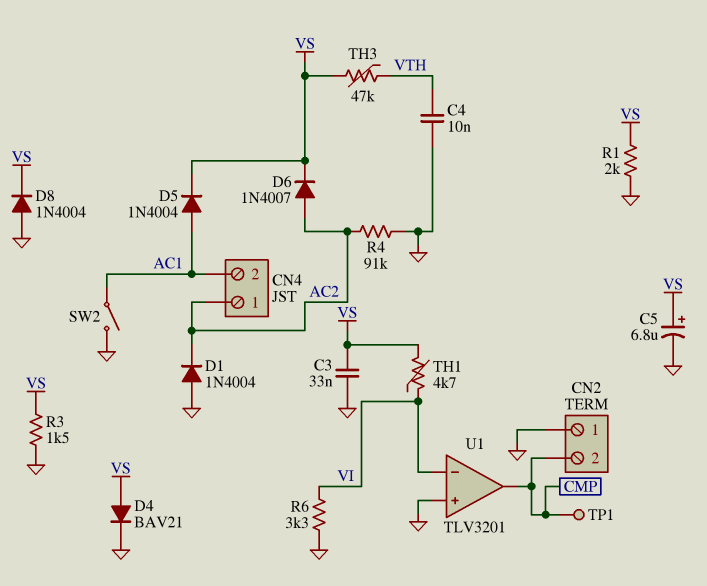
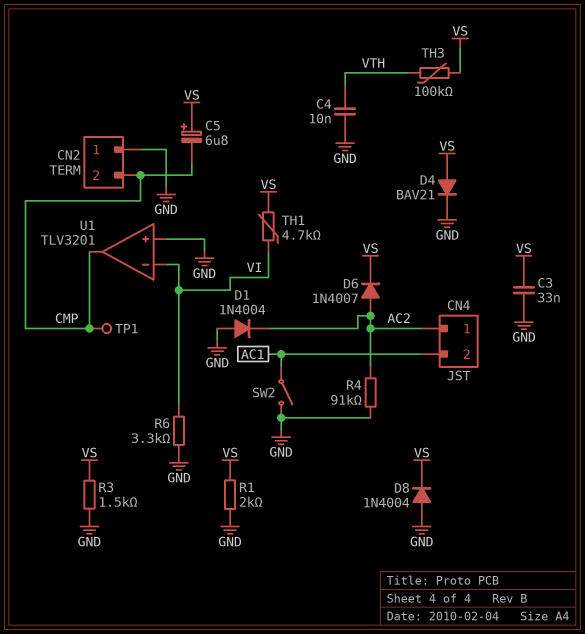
C5: 6.8uF (plus VS, minus GND) -> 6.8uF (plus VS, minus CMP)
D5: diode 1N4004 (A AC1, K VS) -> none
TH3: 47k (VS, VTH) -> 100k (VS, VTH)

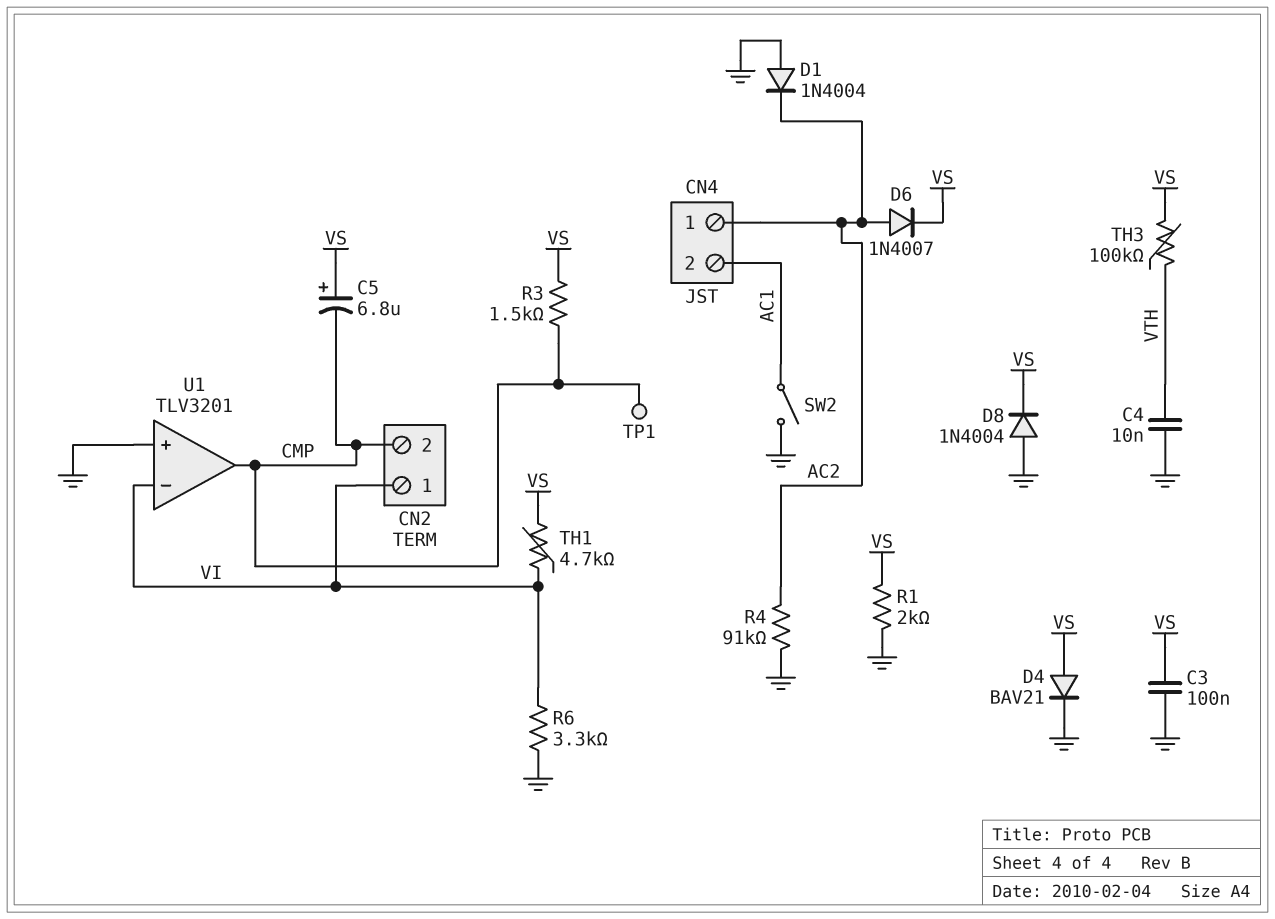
C3: 33nF (GND, VS) -> 100nF (GND, VS)
CN2 pin 1: GND -> VI
R3: 1.5k (GND, VS) -> 1.5k (CMP, VS)

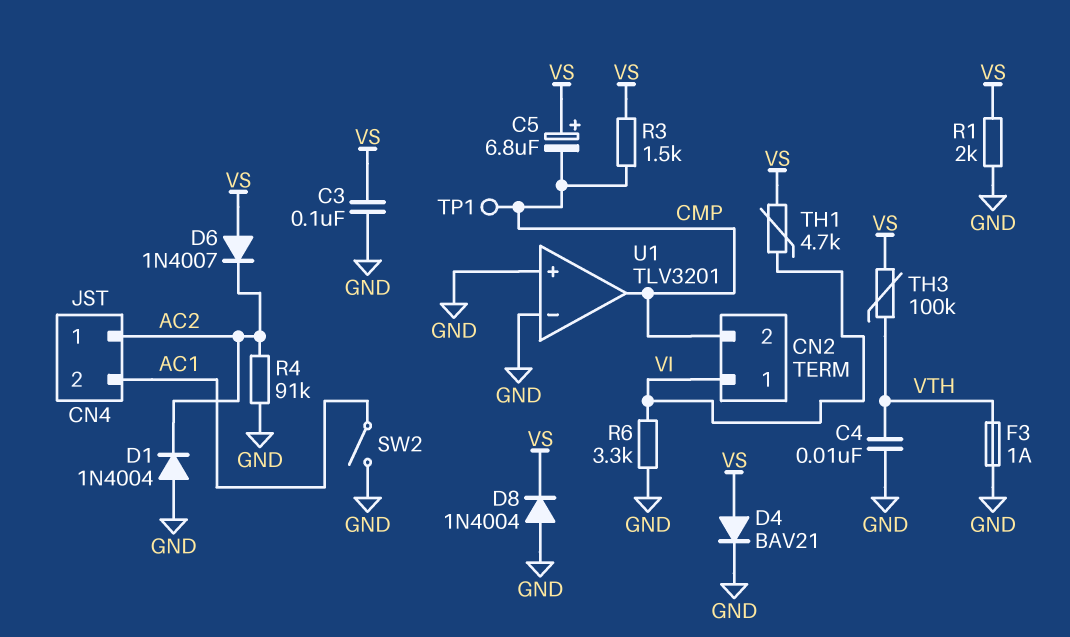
D6: diode 1N4007 (A AC2, K VS) -> diode 1N4007 (A VS, K AC2)
F3: none -> 1A (GND, VTH)
U1 pin in-: VI -> GND

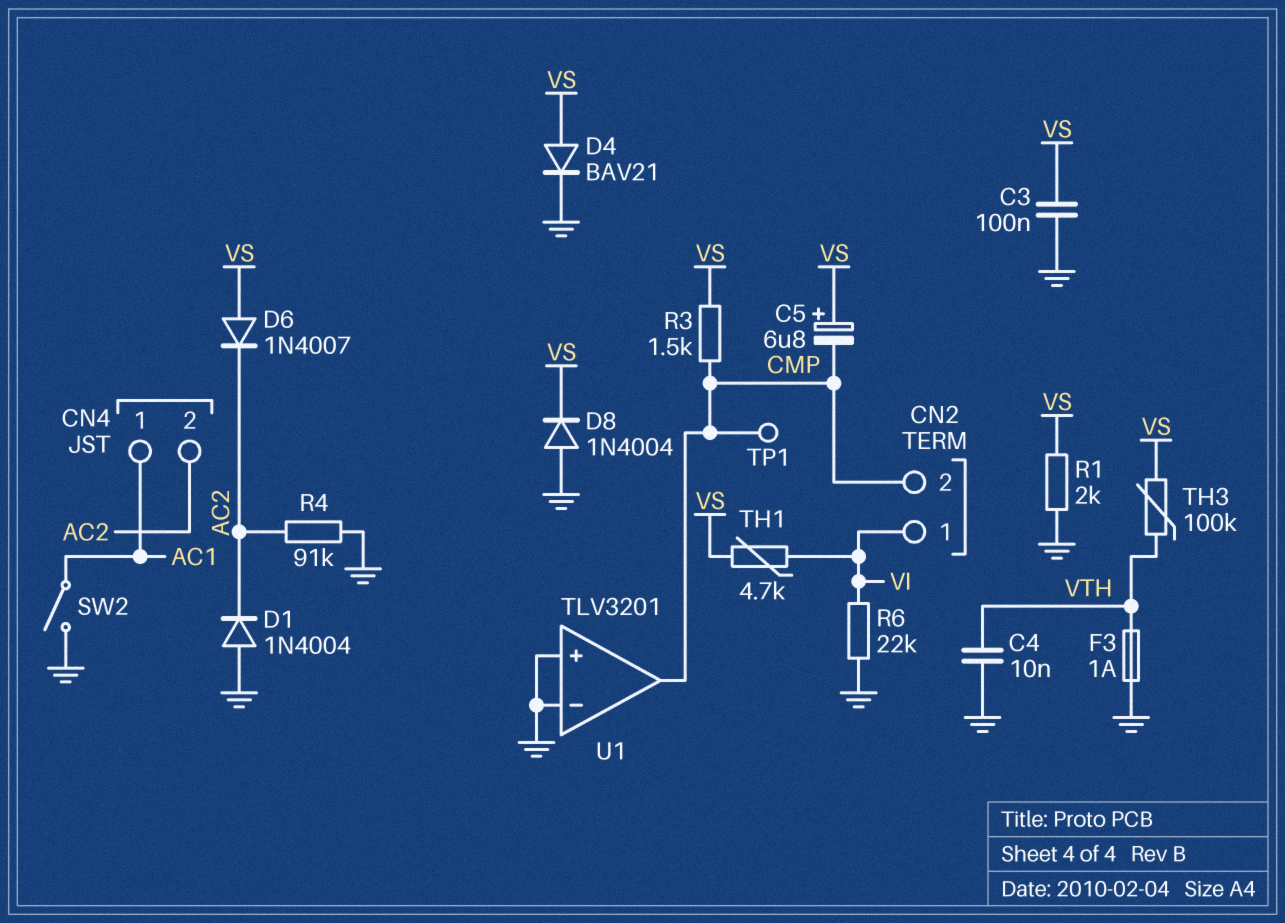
CN4 pin 1: AC2 -> AC1
CN4 pin 2: AC1 -> AC2
R6: 3.3k (GND, VI) -> 22k (GND, VI)

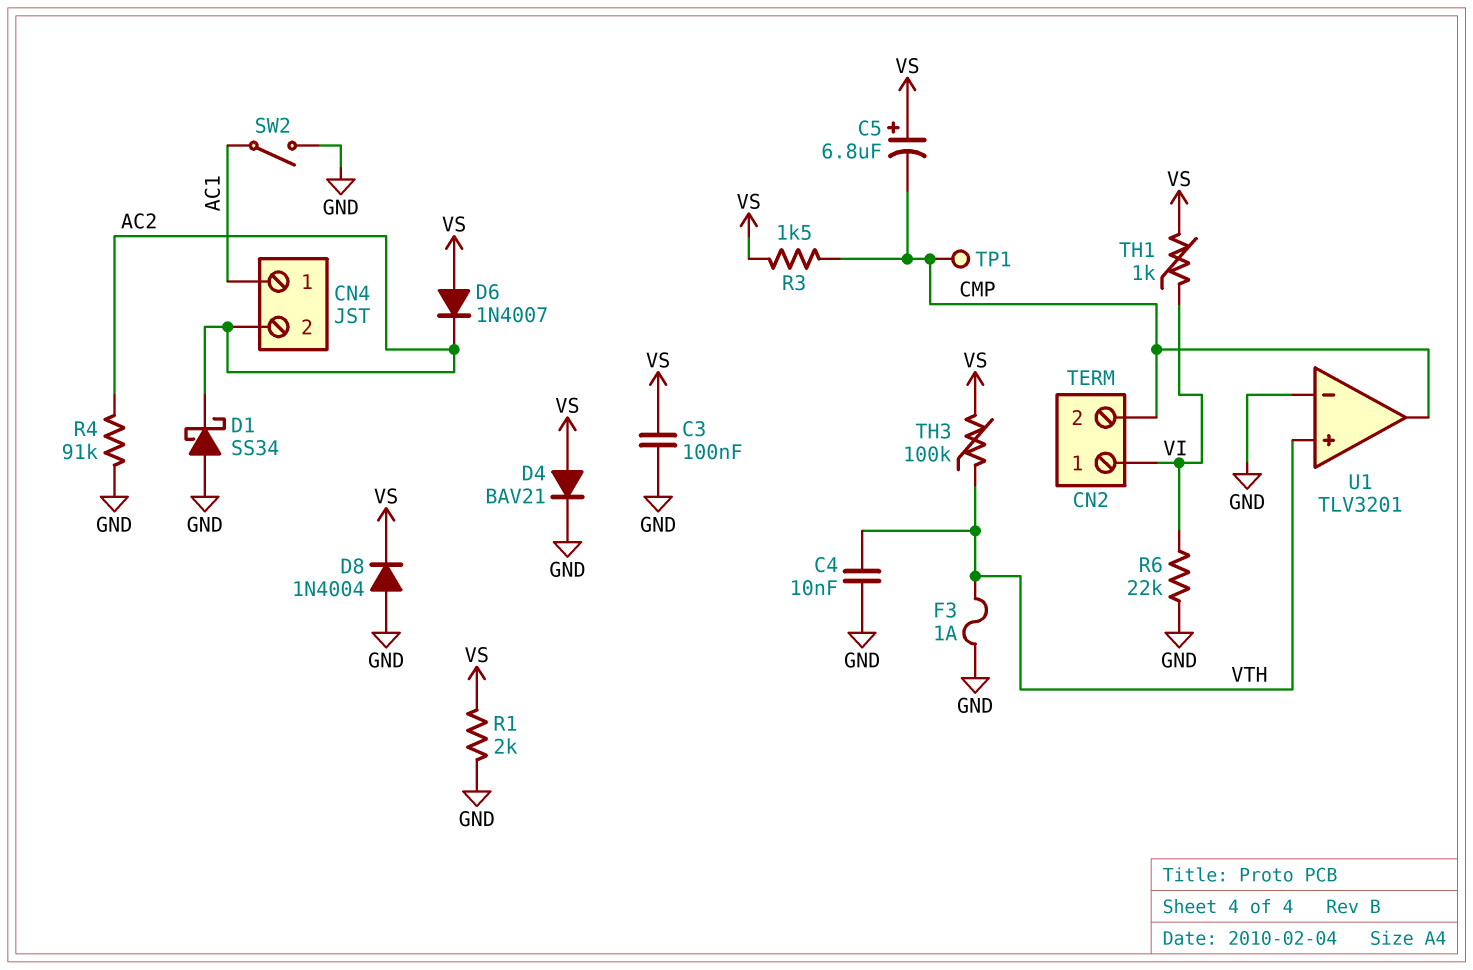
D1: diode 1N4004 (A GND, K AC2) -> schottky SS34 (A GND, K AC2)
TH1: 4.7k (VI, VS) -> 1k (VI, VS)
U1 pin in+: GND -> VTH

